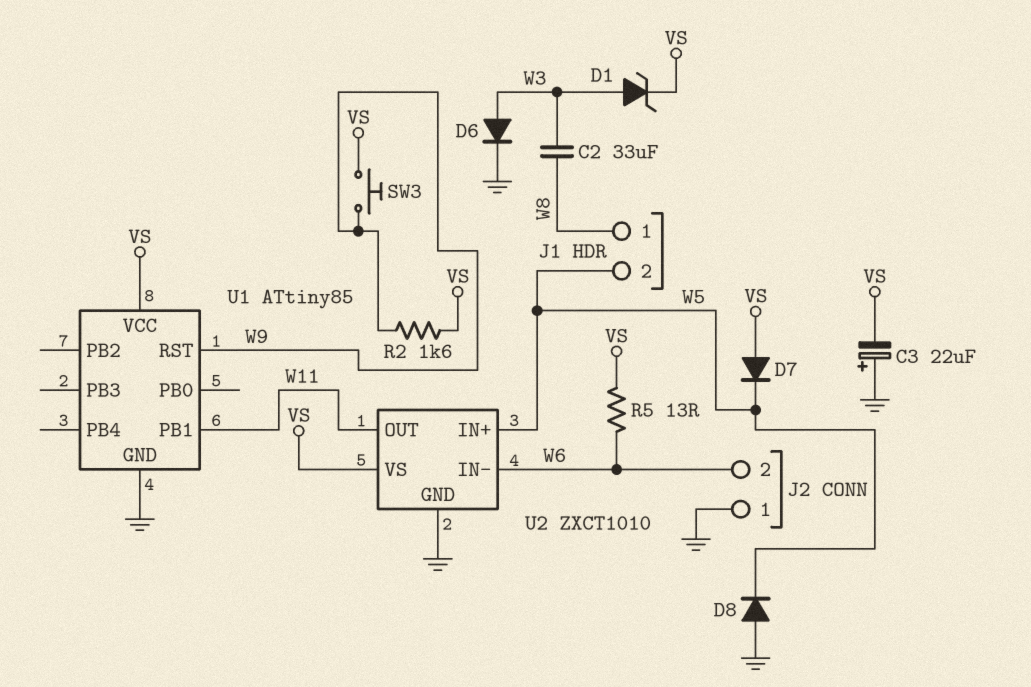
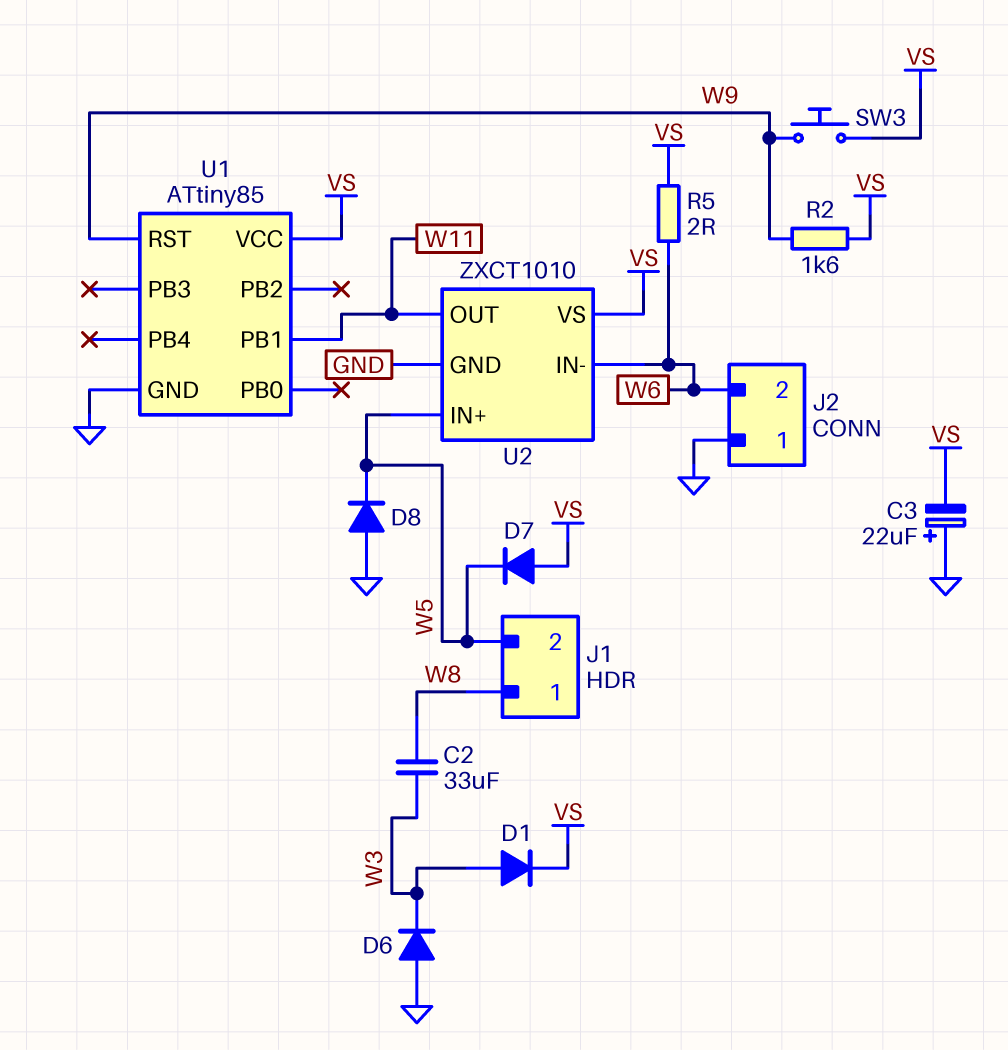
D1: zener (A W3, K VS) -> diode (A W3, K VS)
D6: diode (A W3, K GND) -> diode (A GND, K W3)
R5: 13 (VS, W6) -> 2 (VS, W6)

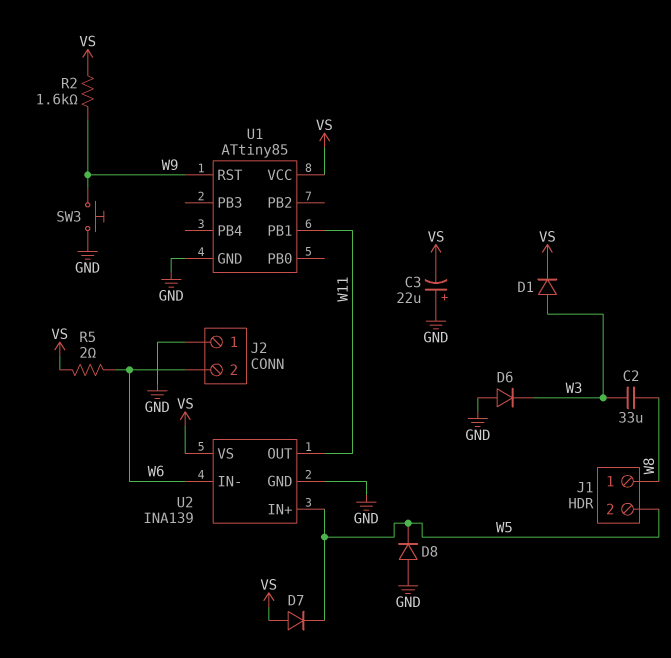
SW3: button (VS, W9) -> button (GND, W9)
U2: ZXCT1010 -> INA139

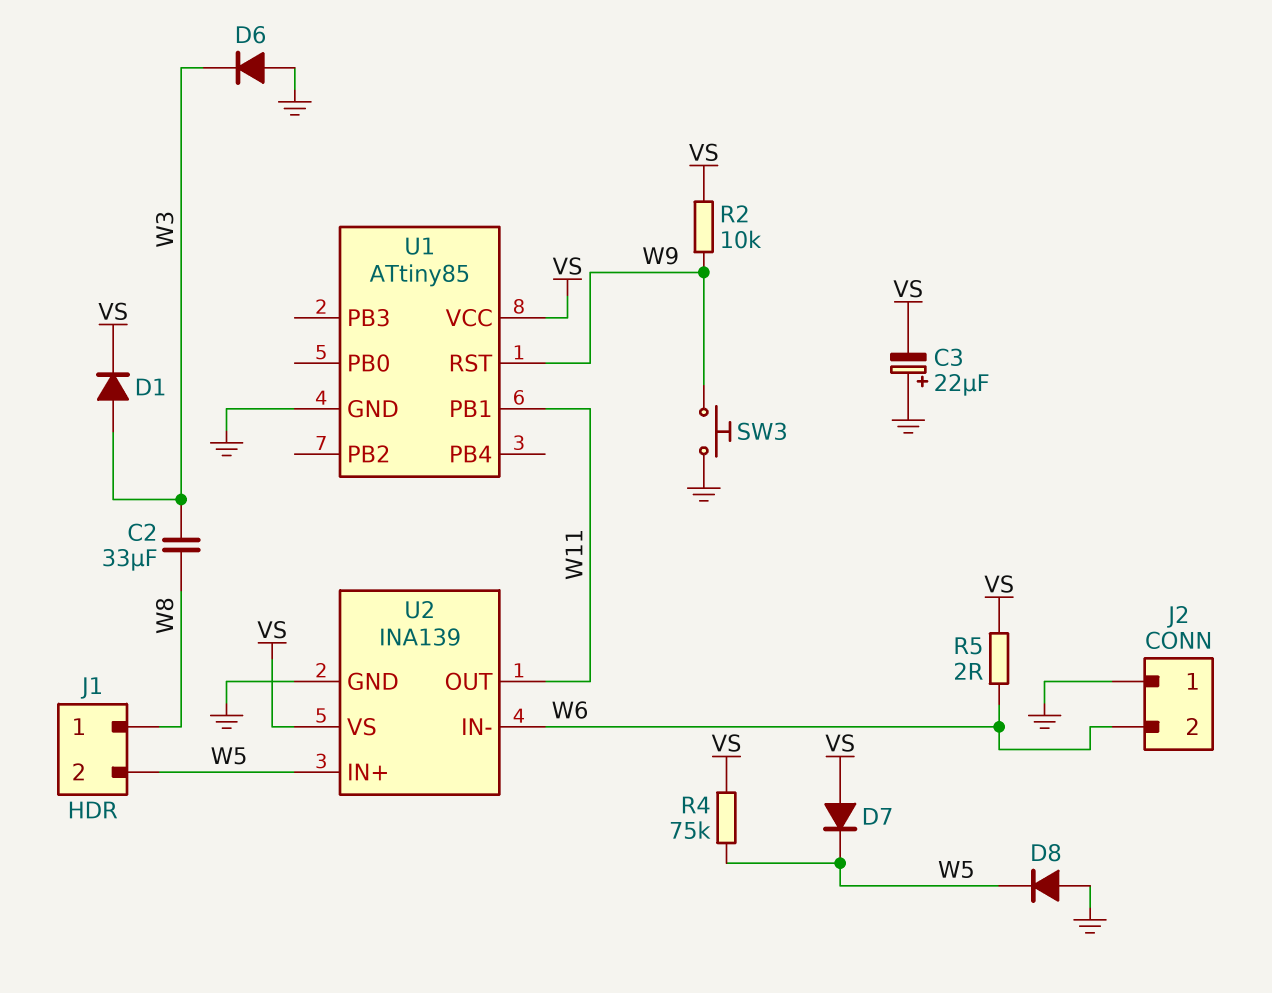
R2: 1.6k (VS, W9) -> 10k (VS, W9)
R4: none -> 75k (VS, W5)

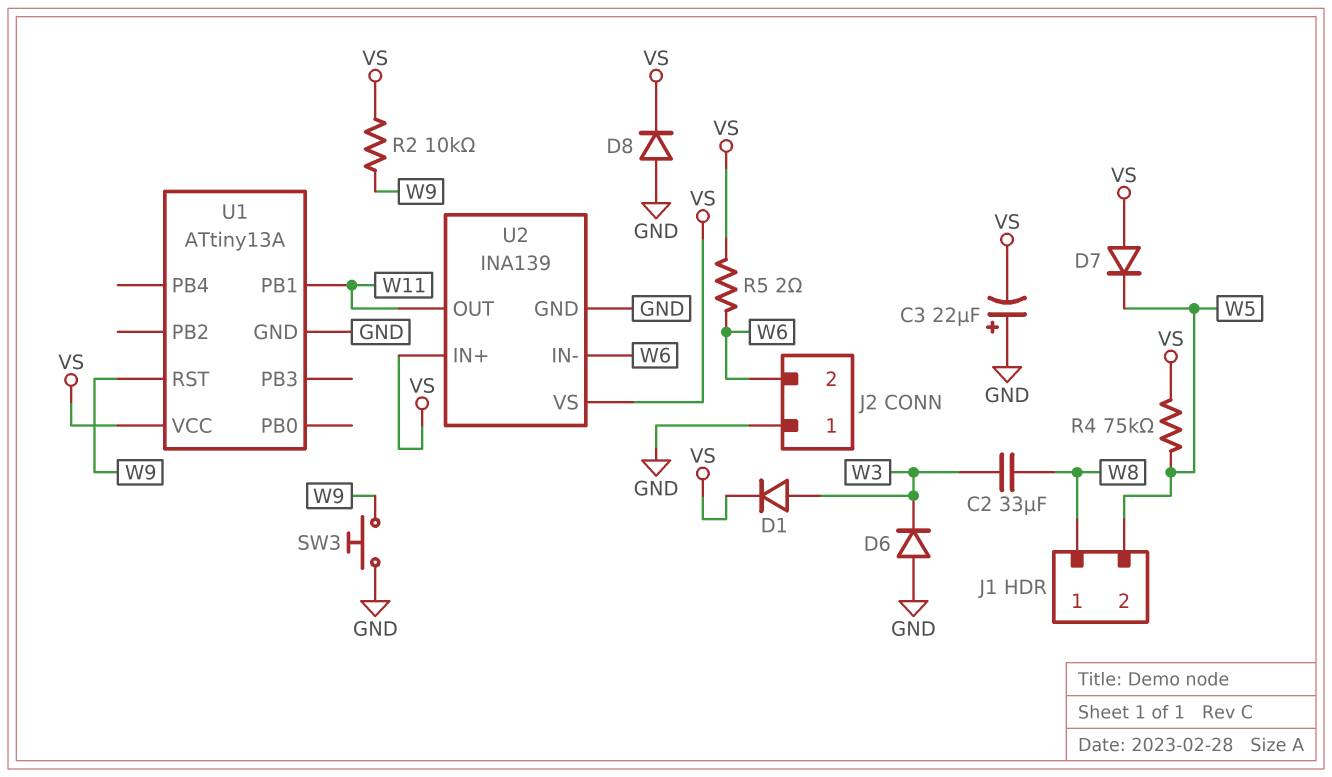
D8: diode (A GND, K W5) -> diode (A GND, K VS)
U1: ATtiny85 -> ATtiny13A
U2 pin IN+: W5 -> VS

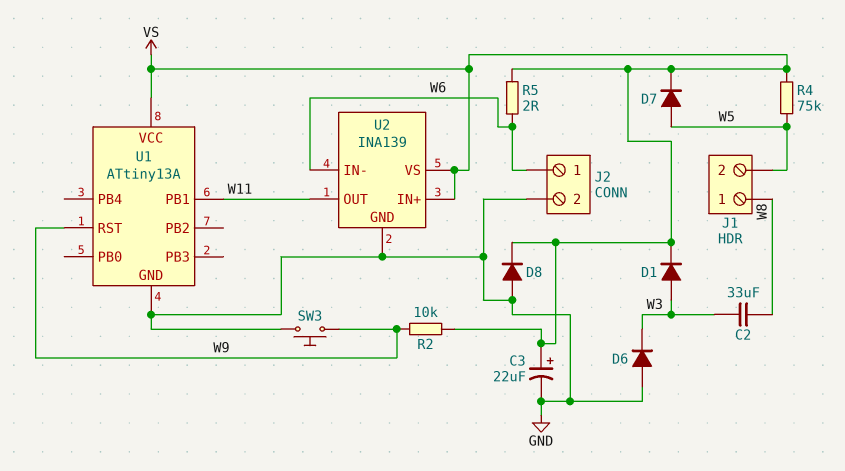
C3: 22uF (plus GND, minus VS) -> 22uF (plus VS, minus GND)
D7: diode (A VS, K W5) -> diode (A W5, K VS)
J2 pin 1: GND -> W6
J2 pin 2: W6 -> GND

